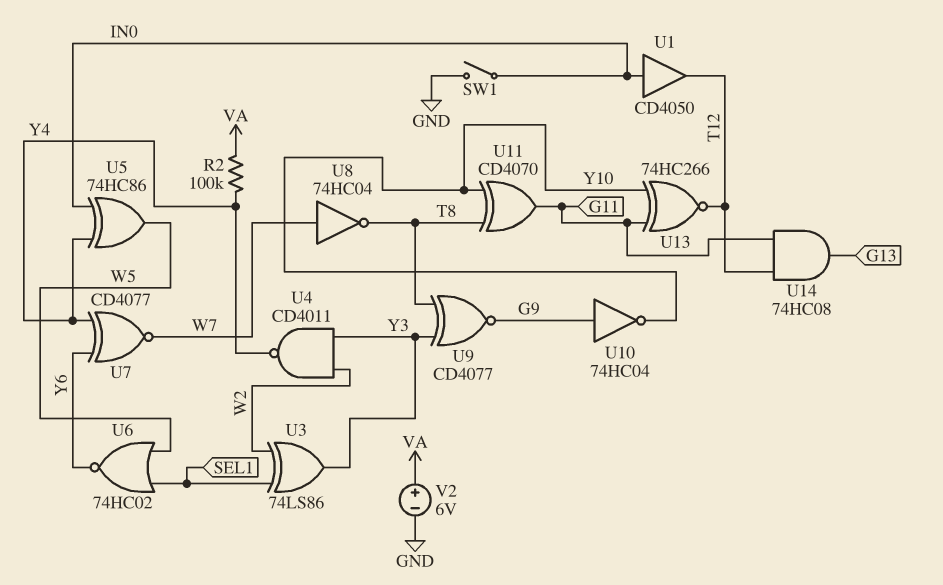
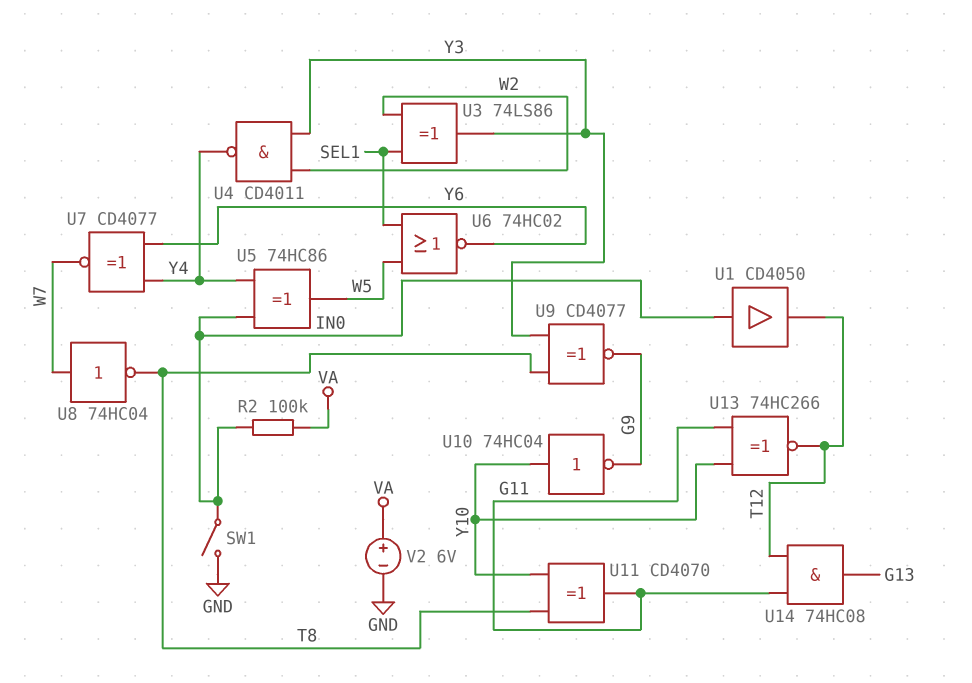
R2: 100k (VA, Y4) -> 100k (IN0, VA)
U10: NOT 74HC04 (in G9, out Y10) -> NOT 74HC04 (in Y10, out G9)

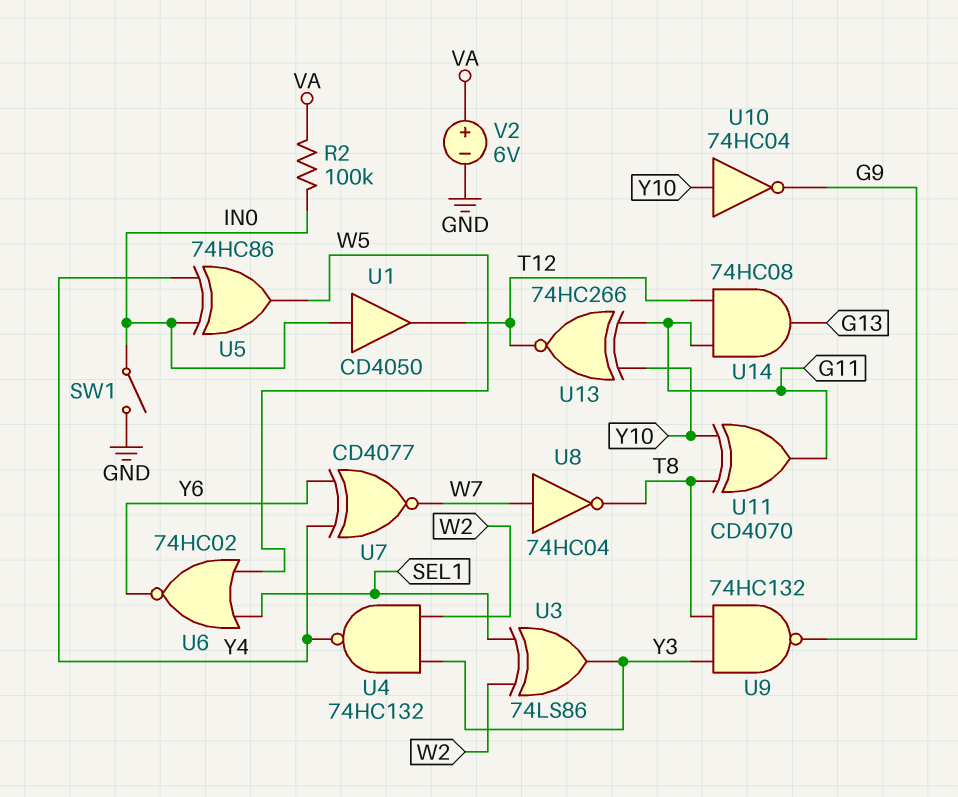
U4: NAND CD4011 (in W2, in Y3, out Y4) -> NAND 74HC132 (in W2, in Y3, out Y4)
U9: XNOR CD4077 (in T8, in Y3, out G9) -> NAND 74HC132 (in T8, in Y3, out G9)

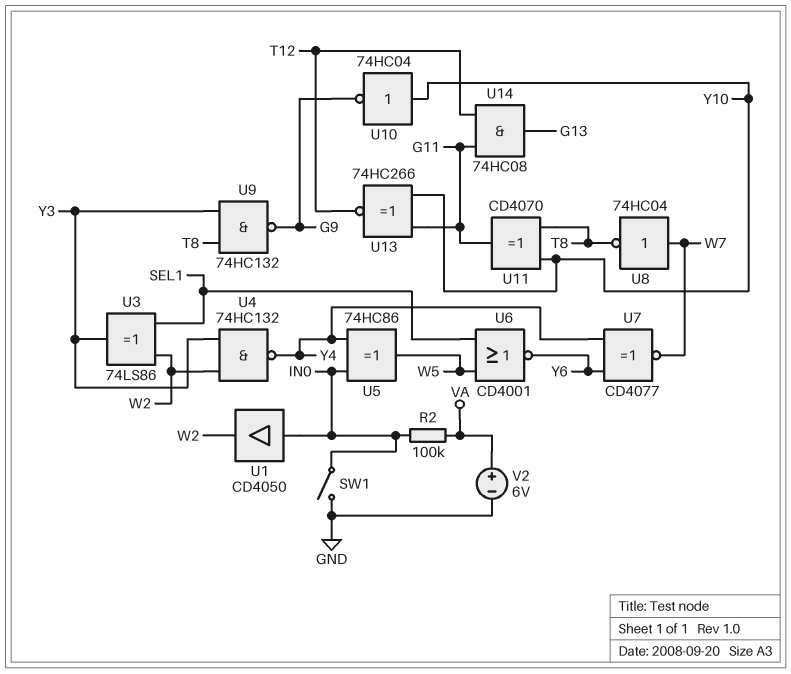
U1: buffer CD4050 (in IN0, out T12) -> buffer CD4050 (in IN0, out W2)
U6: NOR 74HC02 (in SEL1, in W5, out Y6) -> NOR CD4001 (in SEL1, in W5, out Y6)

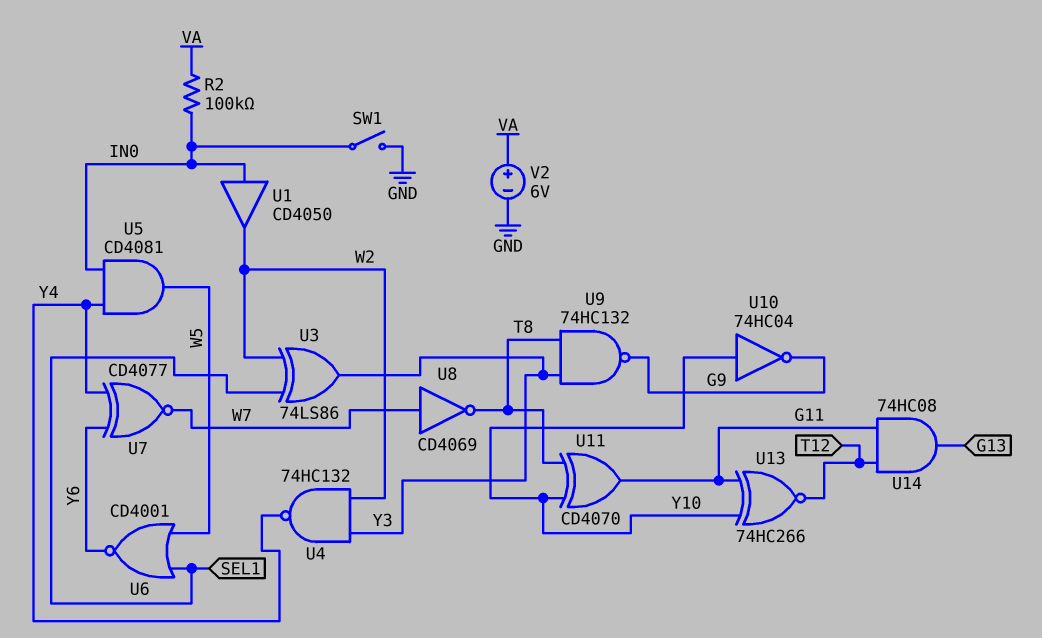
U5: XOR 74HC86 (in IN0, in Y4, out W5) -> AND CD4081 (in IN0, in Y4, out W5)
U8: NOT 74HC04 (in W7, out T8) -> NOT CD4069 (in W7, out T8)

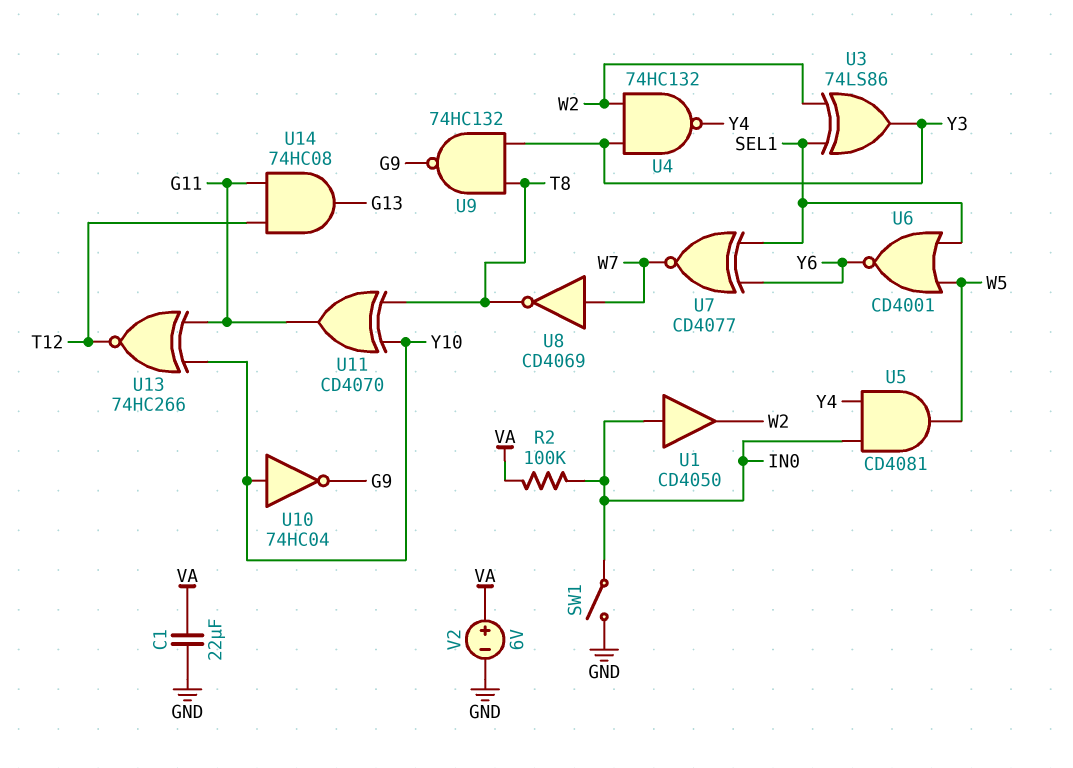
C1: none -> 22uF (GND, VA)
U7: XNOR CD4077 (in Y4, in Y6, out W7) -> XNOR CD4077 (in SEL1, in Y6, out W7)

